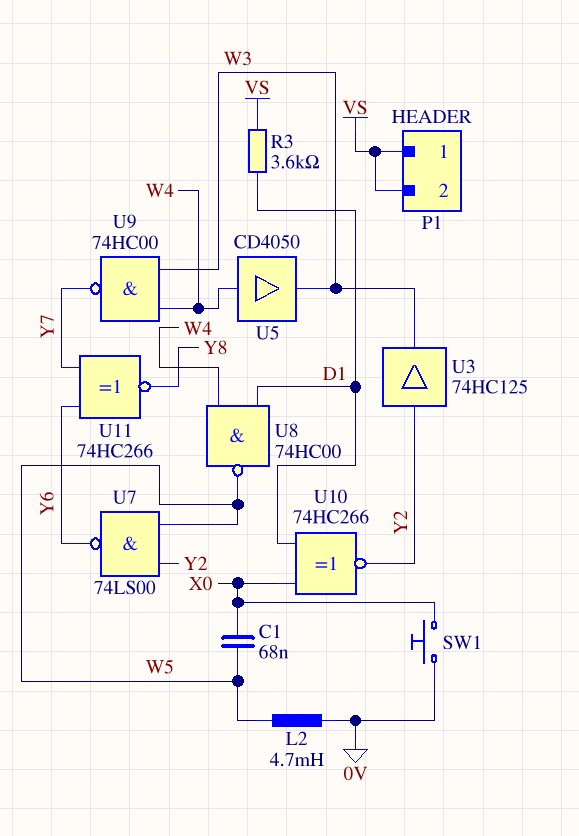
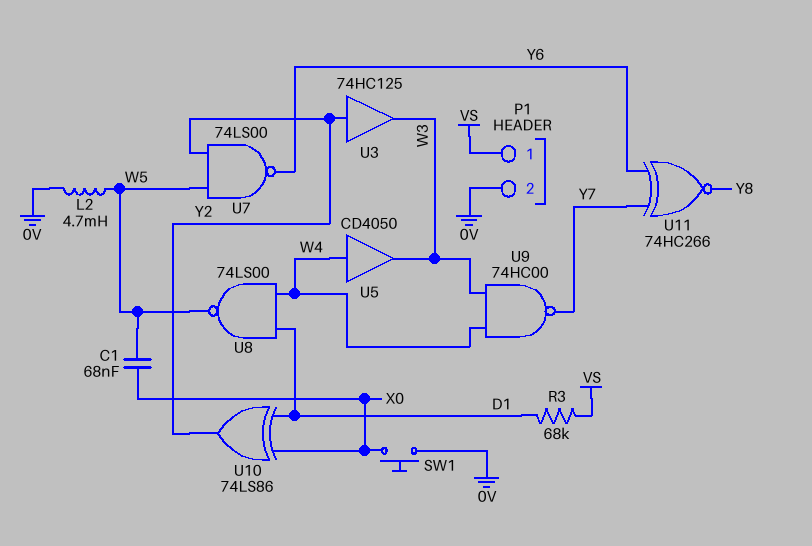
P1 pin 2: VS -> 0V
R3: 3.6k (D1, VS) -> 68k (D1, VS)
U8: NAND 74HC00 (in D1, in W4, out W5) -> NAND 74LS00 (in D1, in W4, out W5)
U10: XNOR 74HC266 (in D1, in X0, out Y2) -> XOR 74LS86 (in D1, in X0, out Y2)

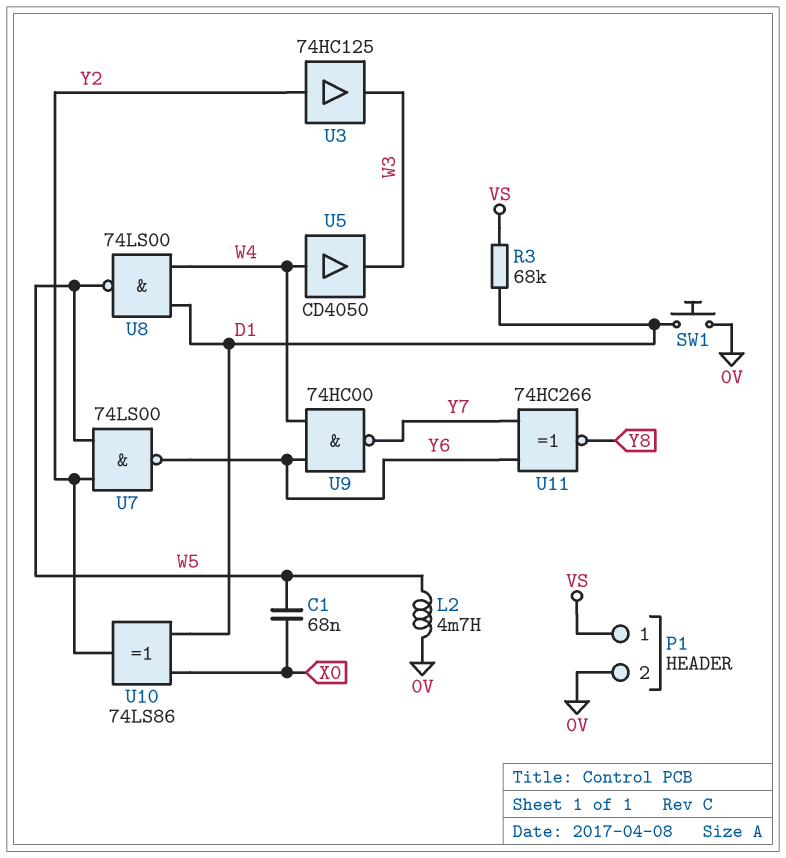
SW1: button (0V, X0) -> button (0V, D1)
U9: NAND 74HC00 (in W3, in W4, out Y7) -> NAND 74HC00 (in W4, in Y6, out Y7)

